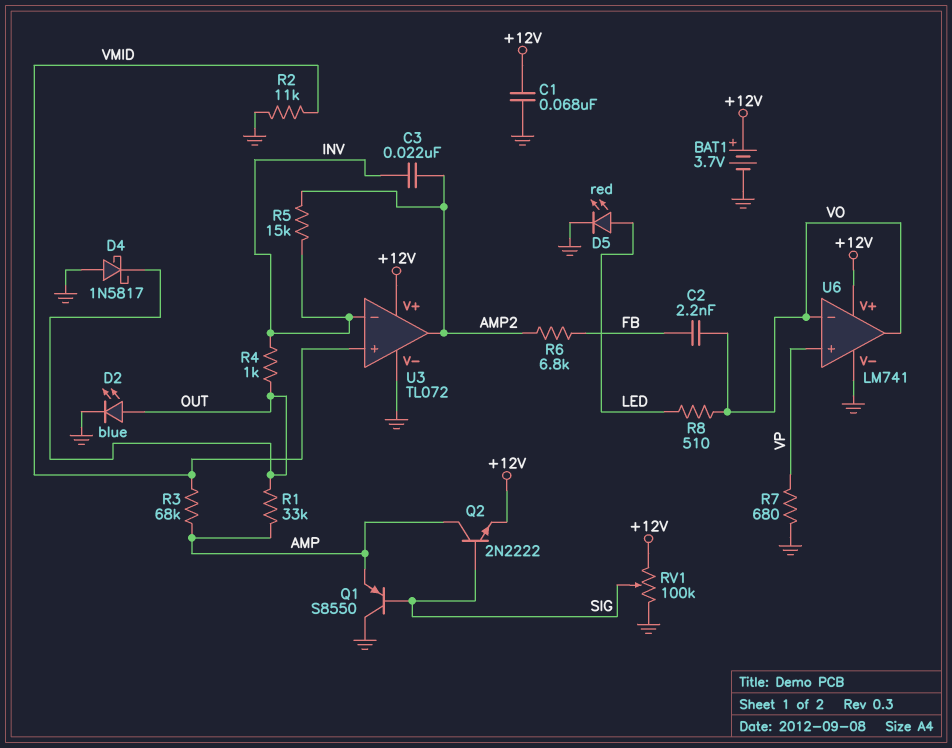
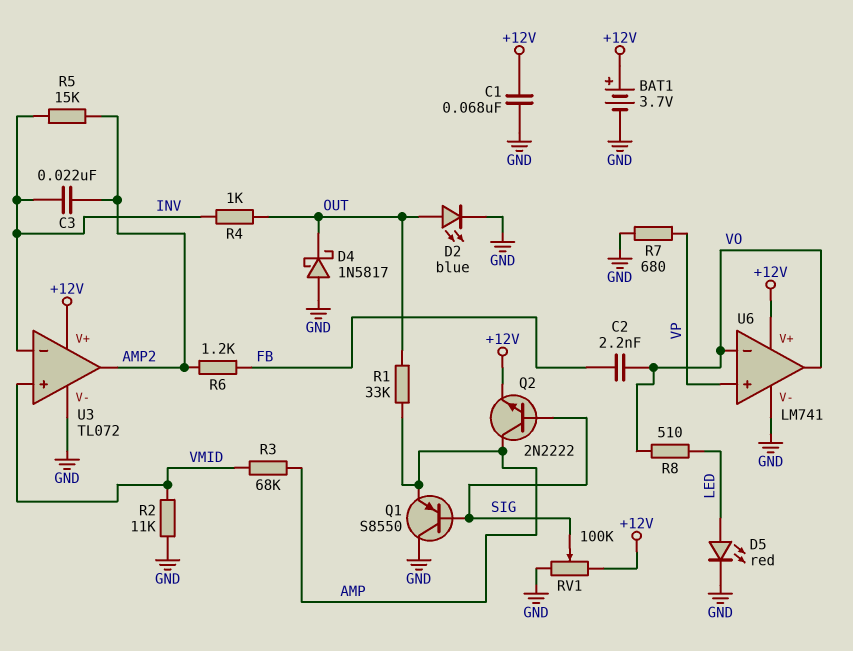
R6: 6.8k (AMP2, FB) -> 1.2k (AMP2, FB)

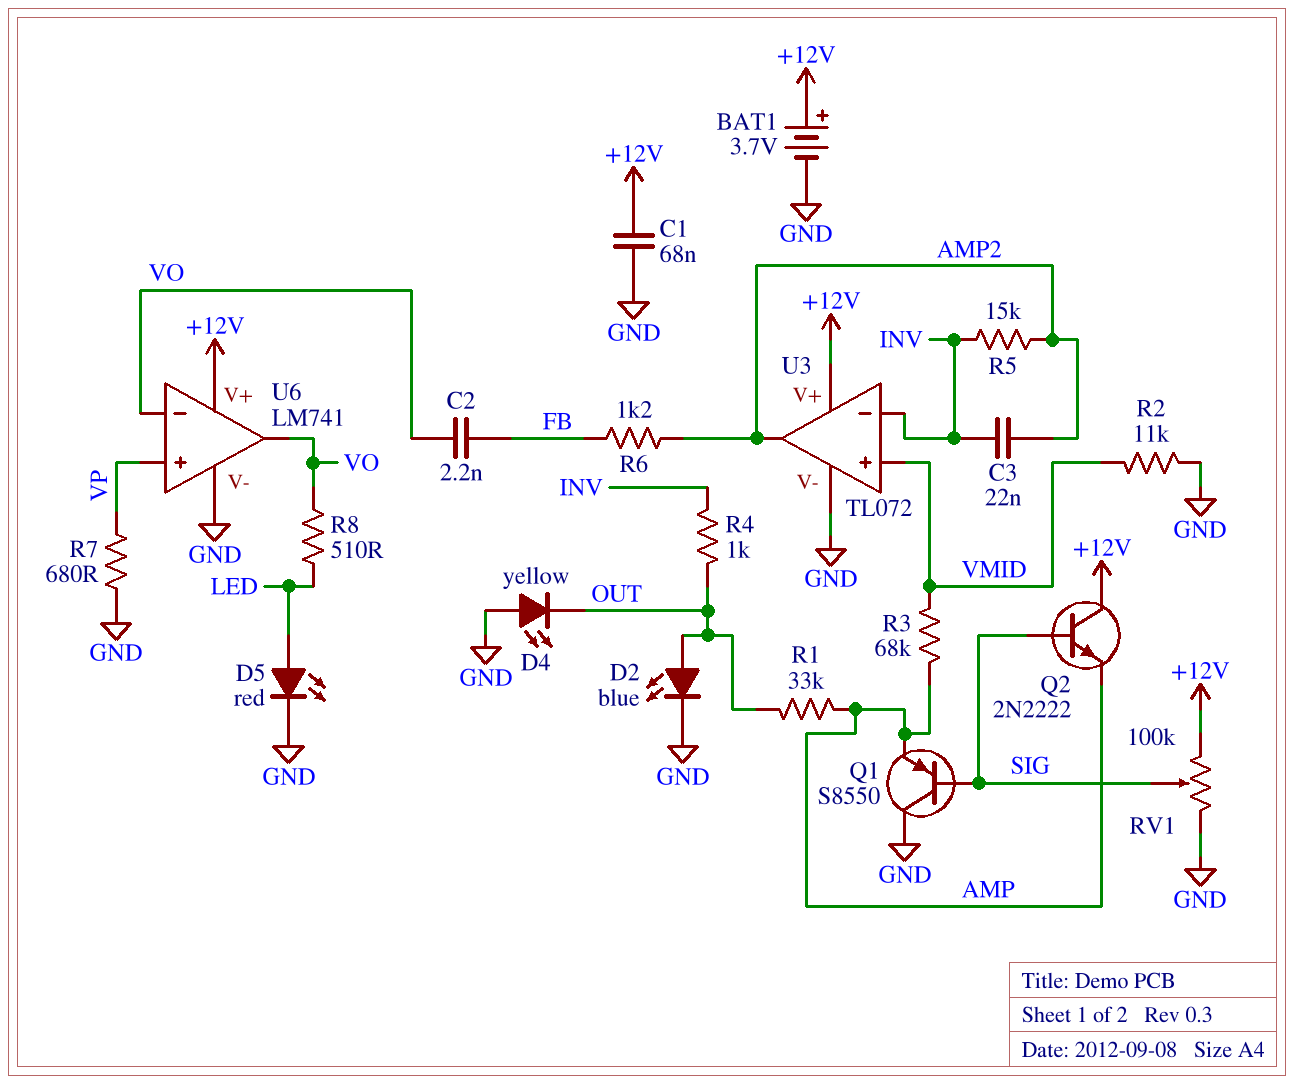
D4: schottky 1N5817 (A GND, K OUT) -> LED yellow (A GND, K OUT)
Q2: NPN 2N2222 (B SIG, C AMP, E +12V) -> NPN 2N2222 (B SIG, C +12V, E AMP)

